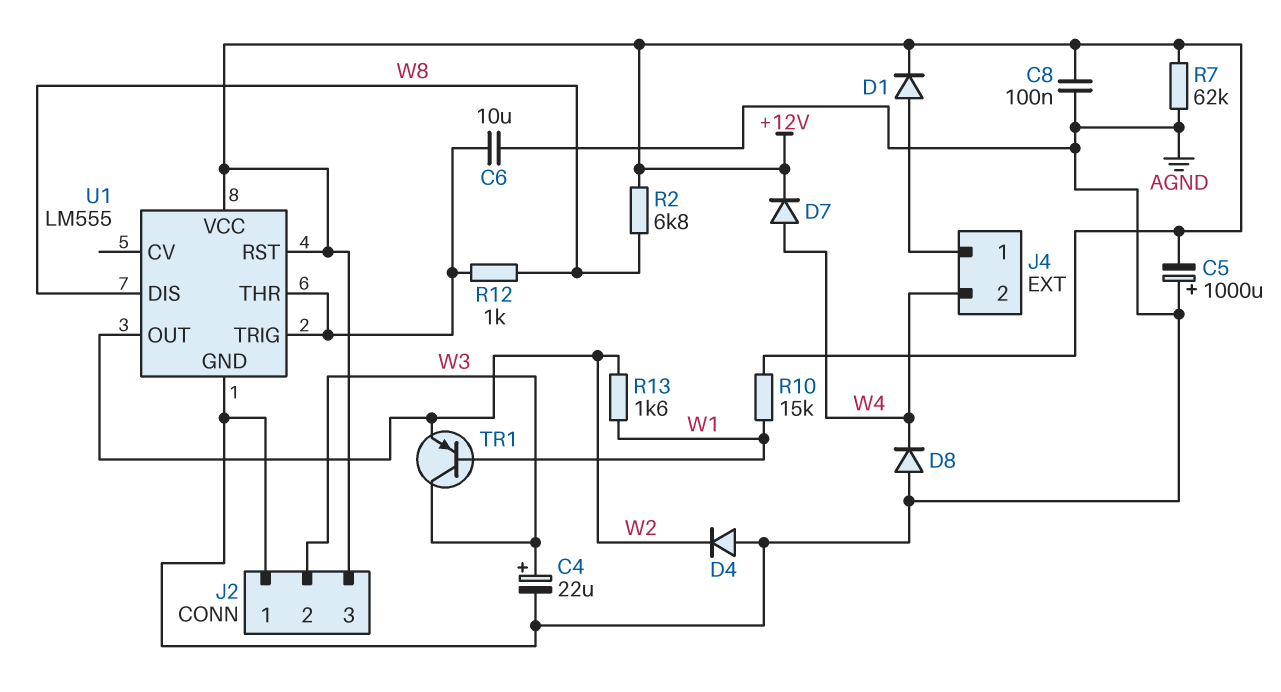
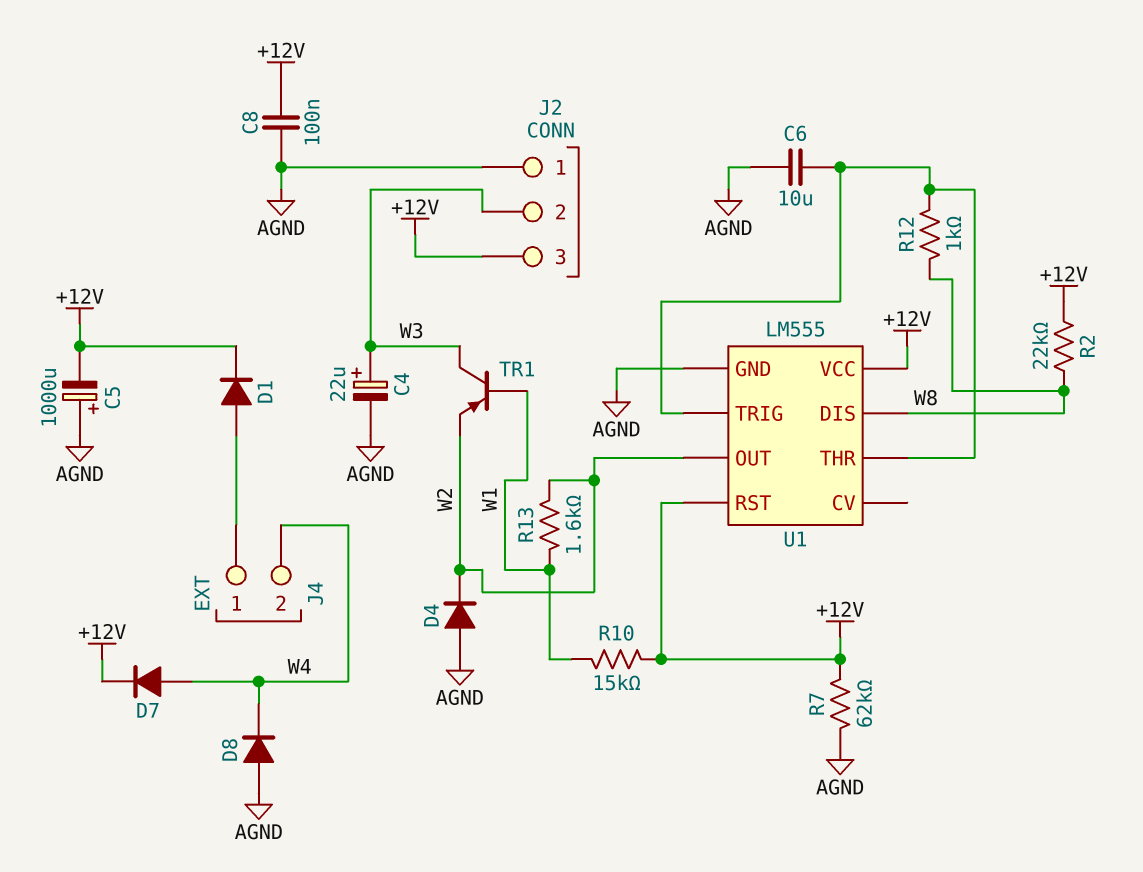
R2: 6.8k (+12V, W8) -> 22k (+12V, W8)

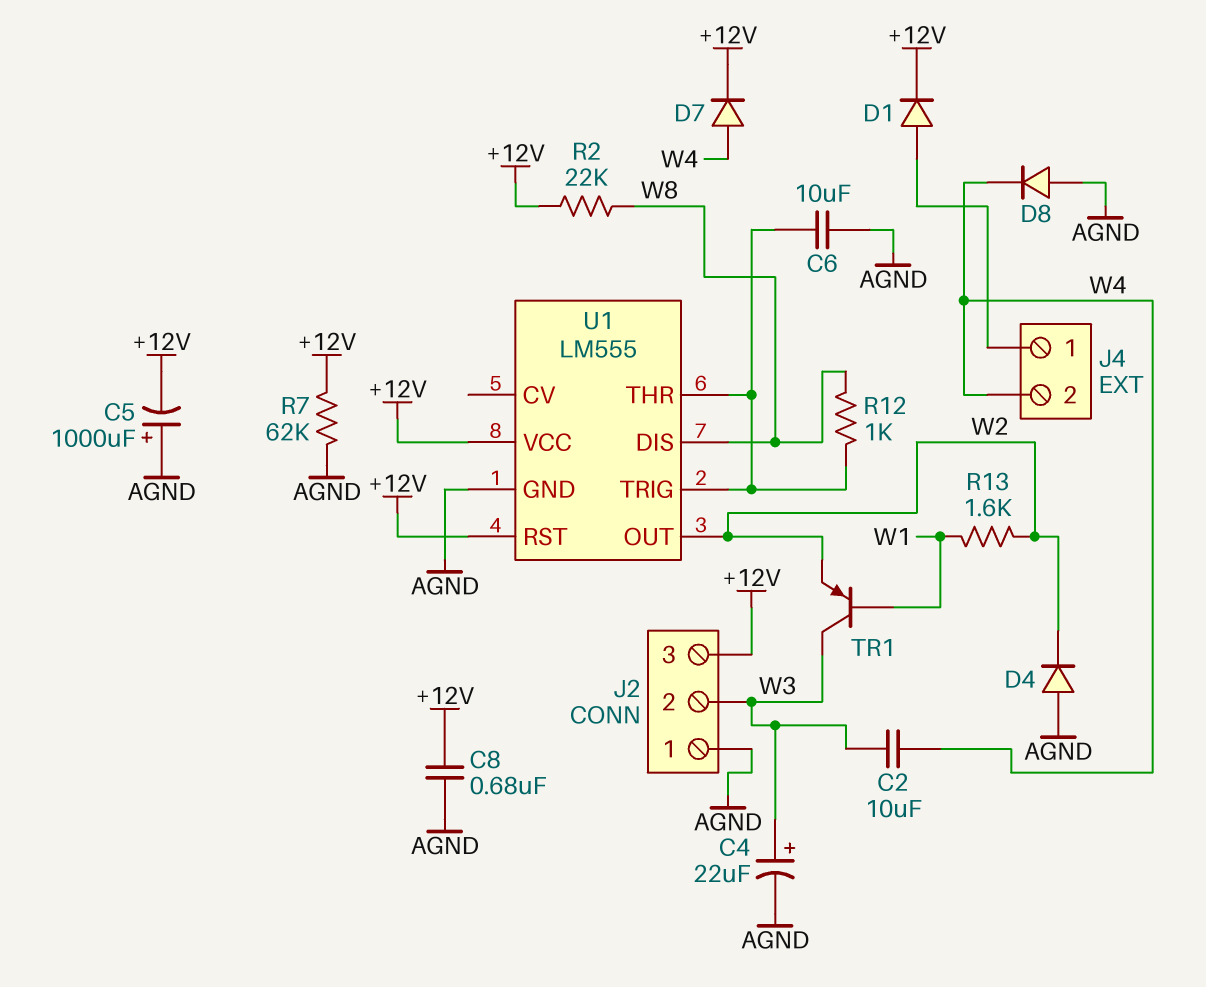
C2: none -> 10uF (W3, W4)
C8: 100nF (+12V, AGND) -> 680nF (+12V, AGND)
R10: 15k (+12V, W1) -> none

